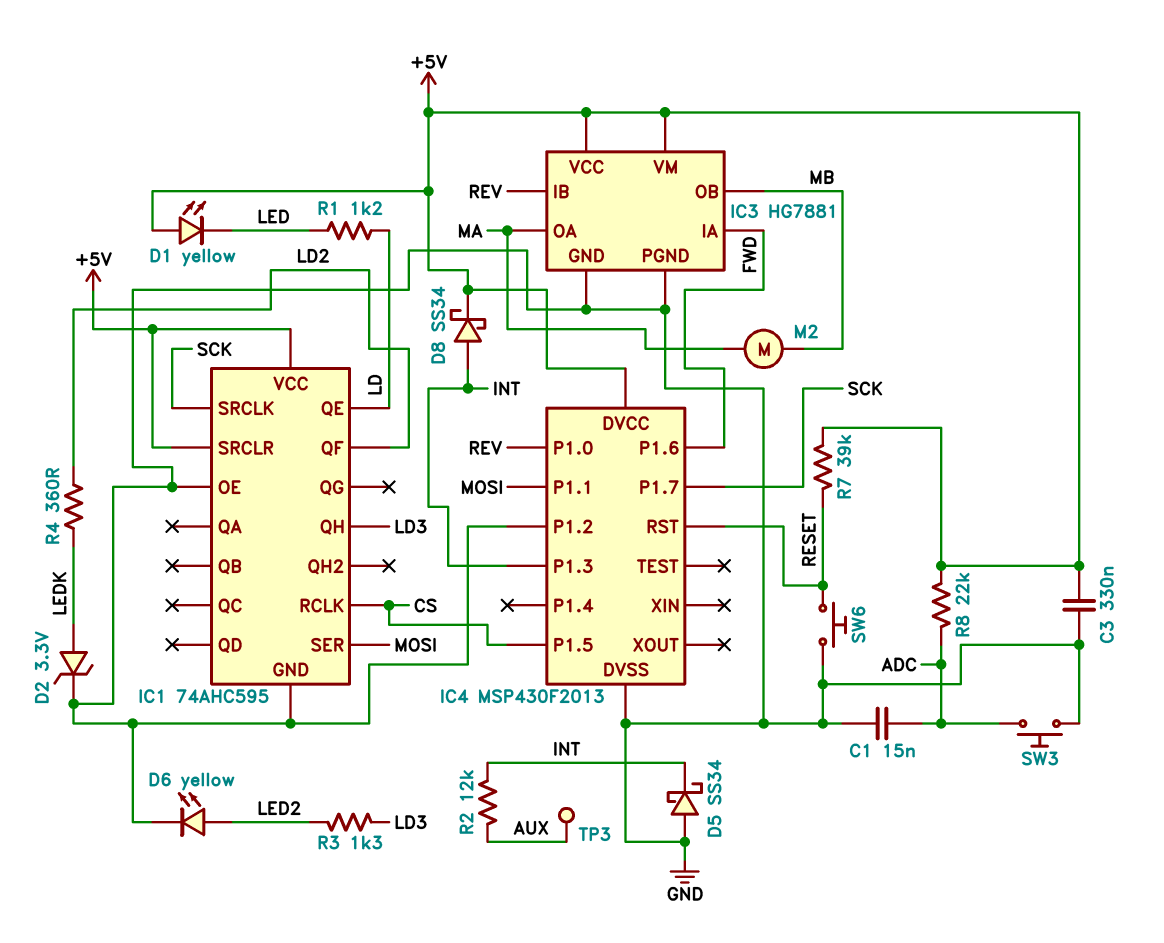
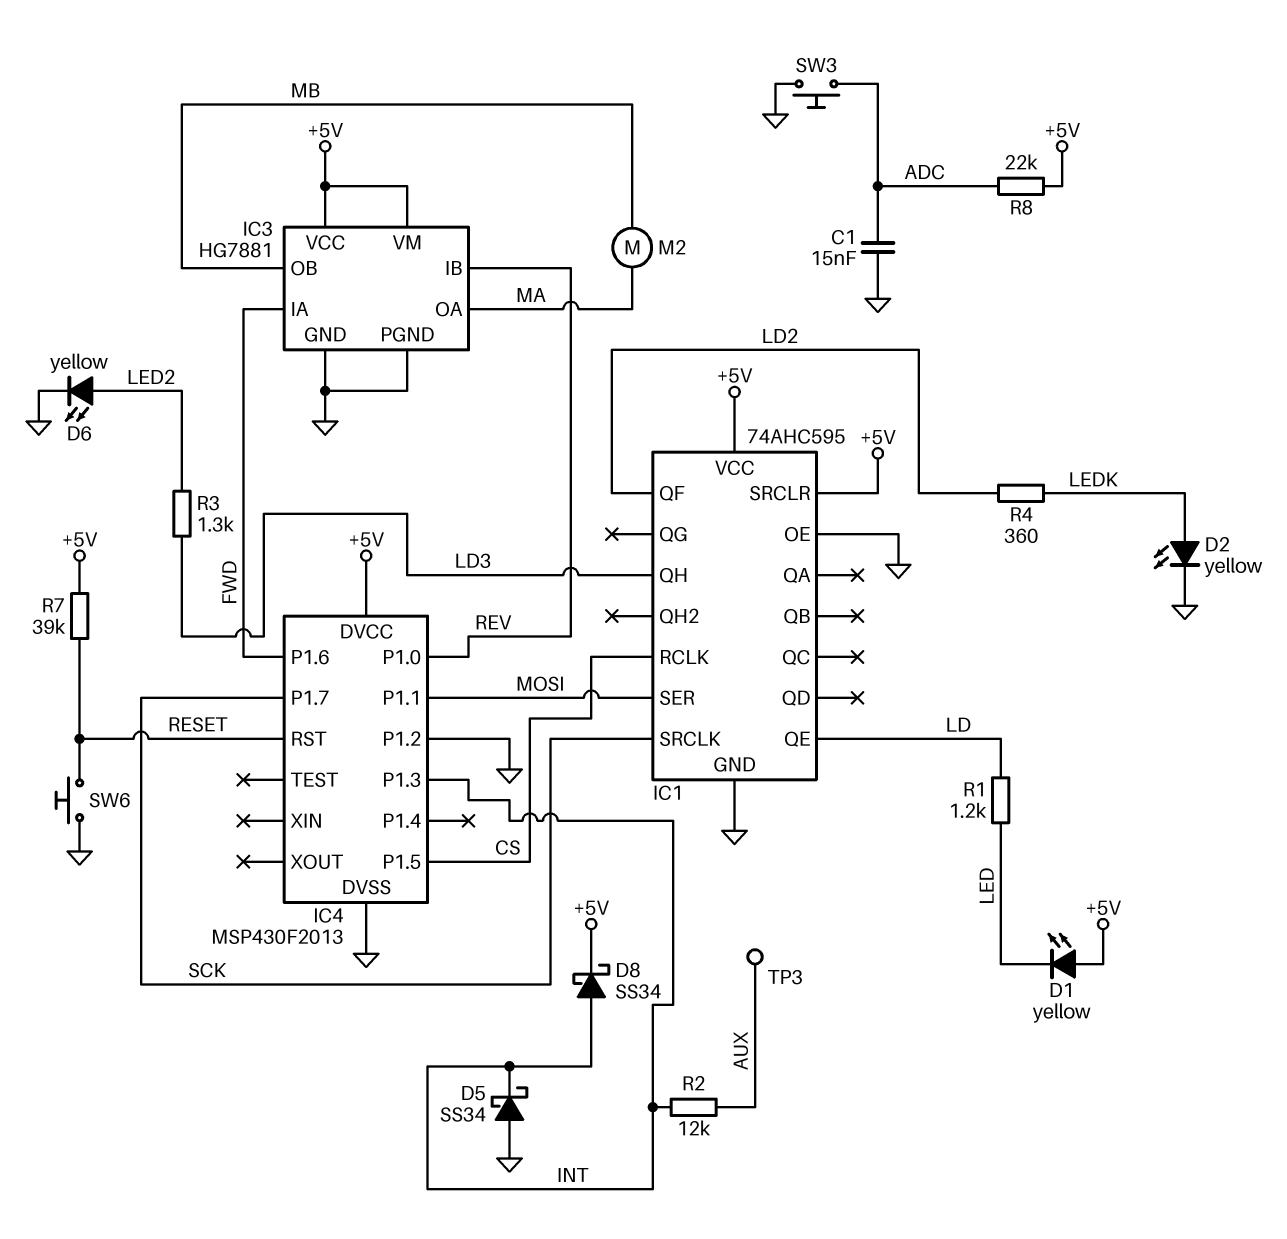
C3: 330nF (+5V, GND) -> none
D2: zener 3.3V (A LEDK, K GND) -> LED yellow (A LEDK, K GND)

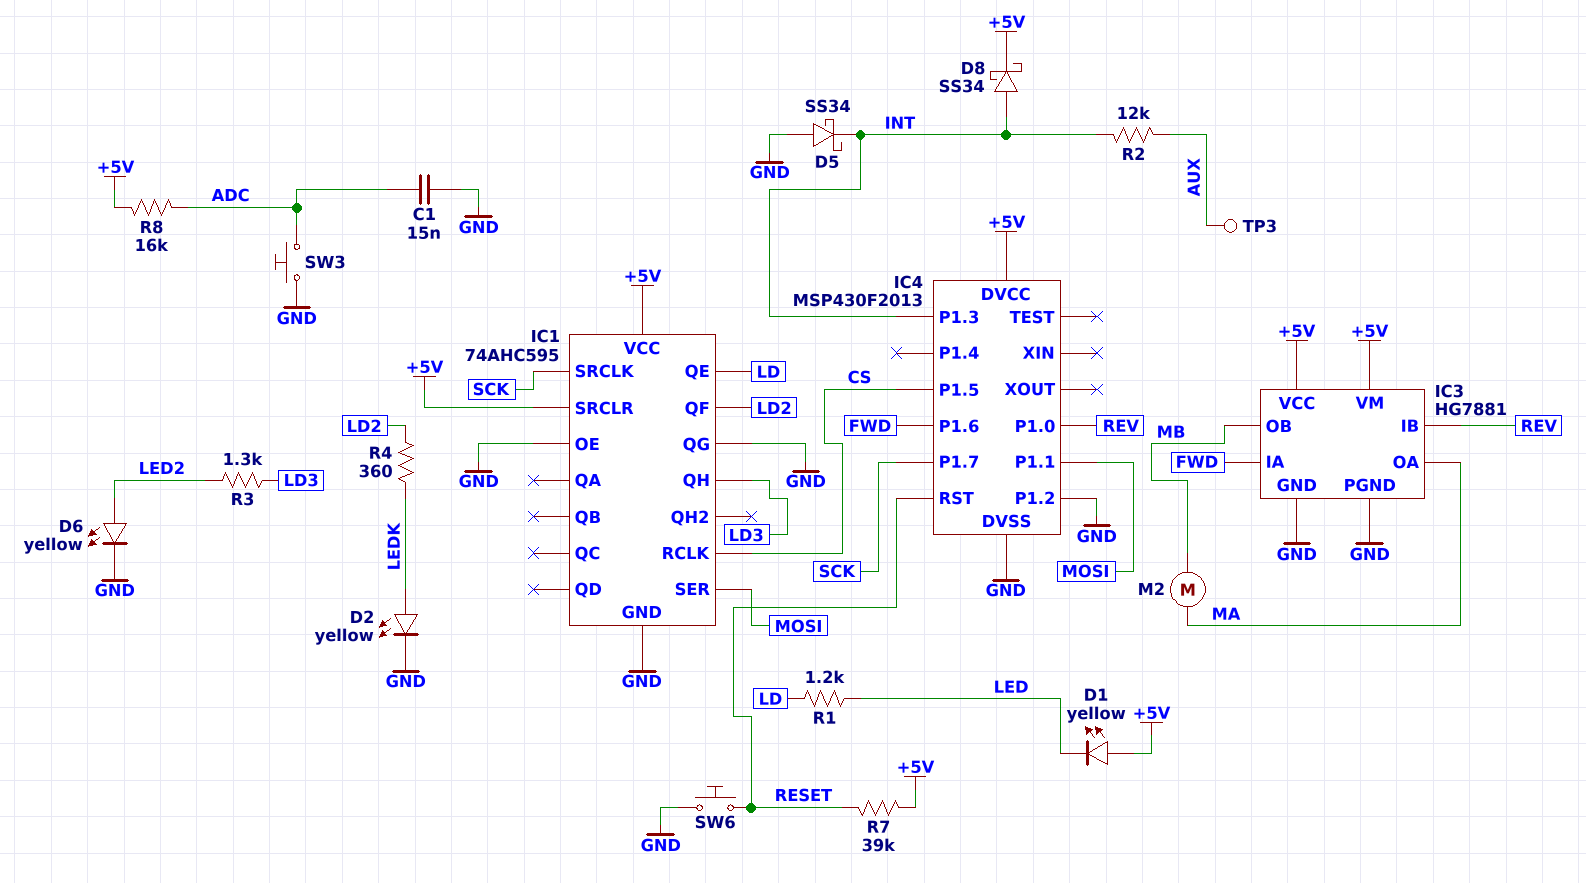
IC1 pin QG: none -> GND
R8: 22k (+5V, ADC) -> 16k (+5V, ADC)

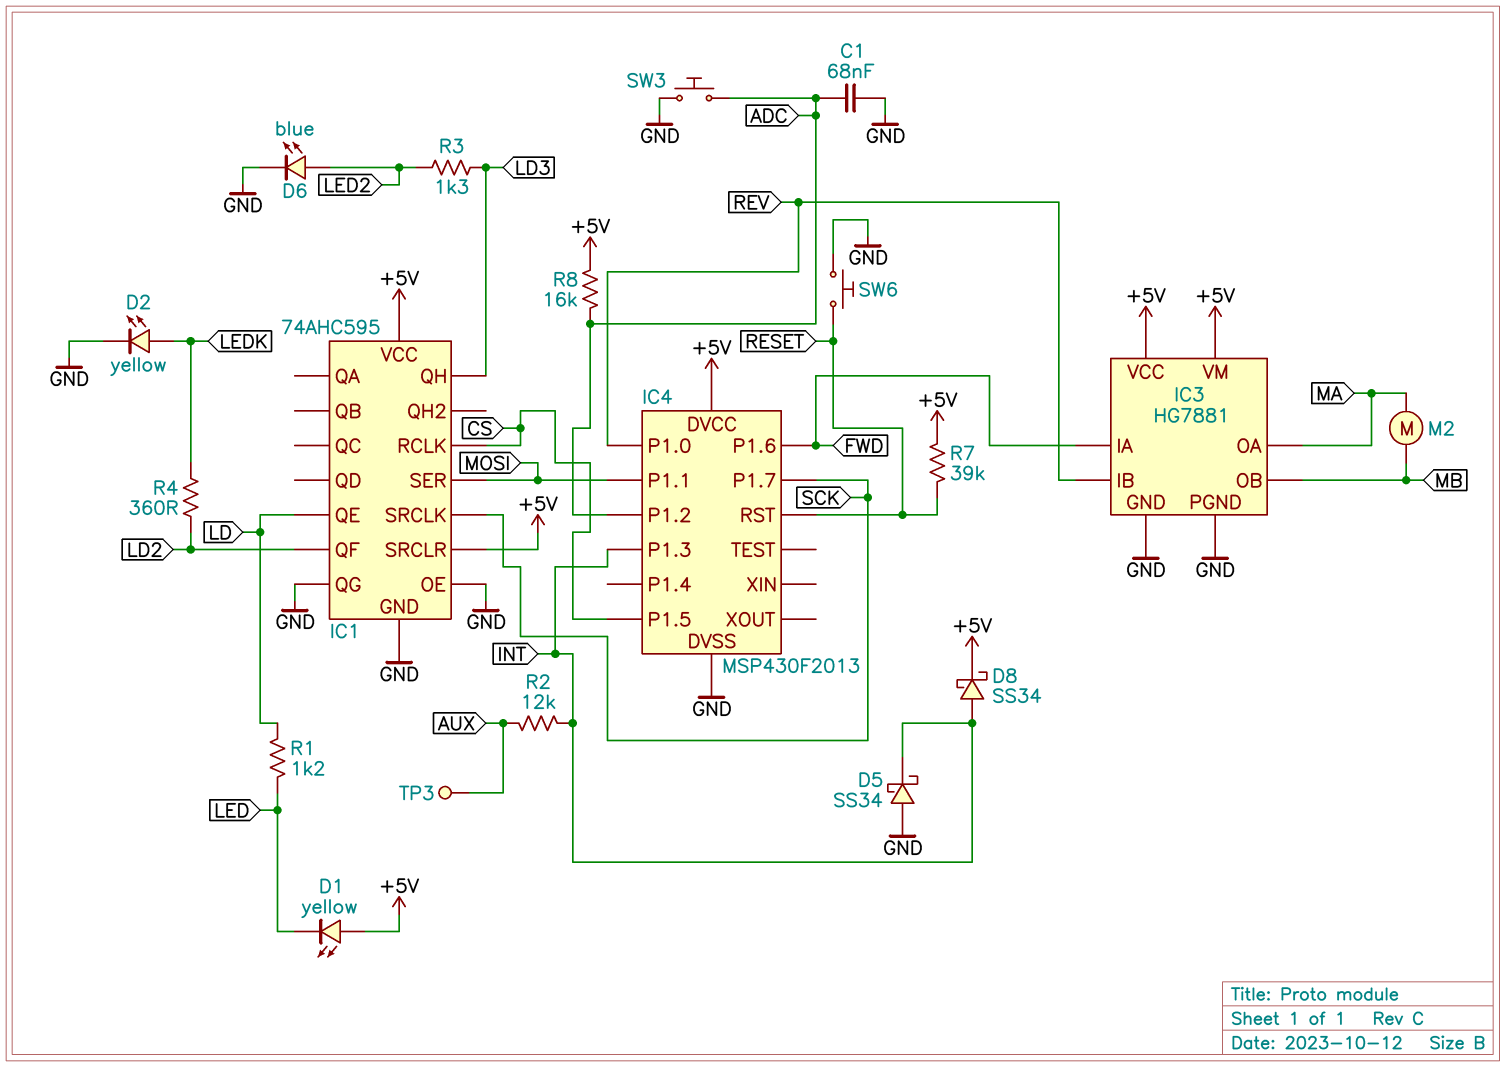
C1: 15nF (ADC, GND) -> 68nF (ADC, GND)
D6: LED yellow (A LED2, K GND) -> LED blue (A LED2, K GND)
IC4 pin P1.2: GND -> ADC

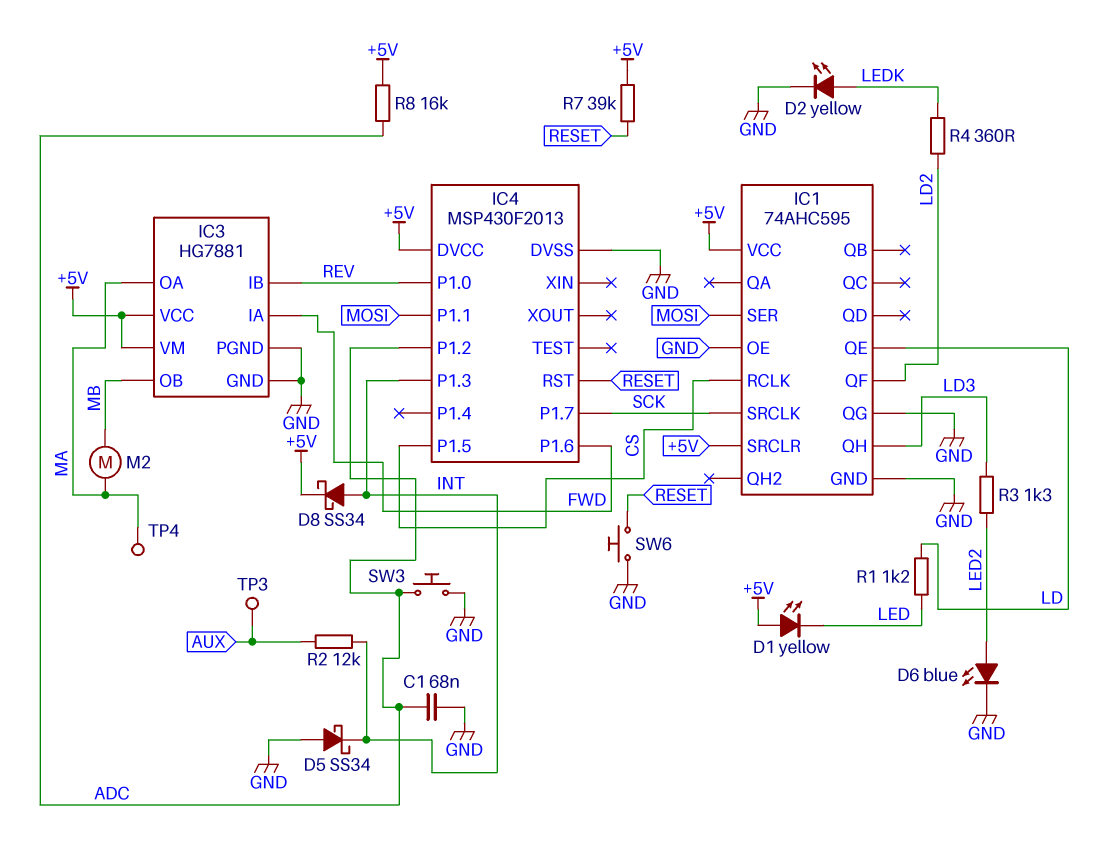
TP4: none -> test point (MA)

